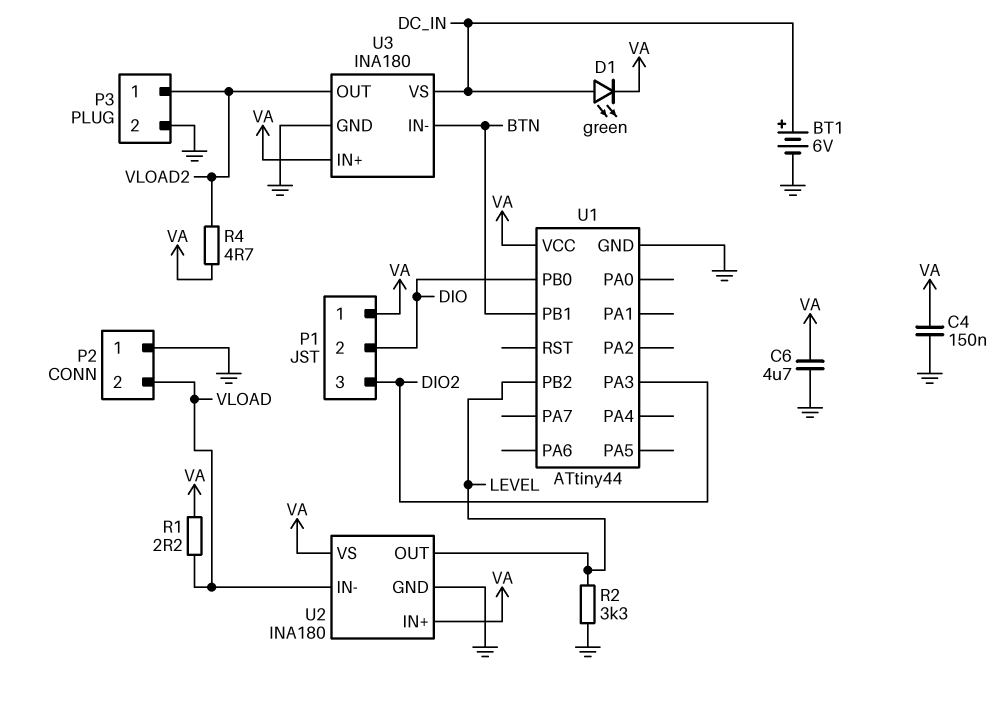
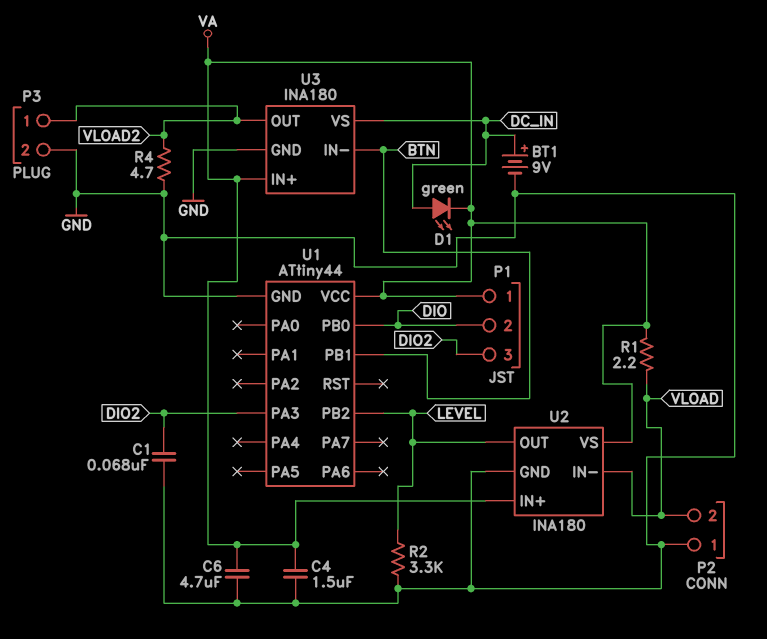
BT1: 6V (plus DC_IN, minus GND) -> 9V (plus DC_IN, minus GND)
C1: none -> 68nF (DIO2, GND)
C4: 150nF (GND, VA) -> 1.5uF (GND, VA)
R4: 4.7 (VA, VLOAD2) -> 4.7 (GND, VLOAD2)

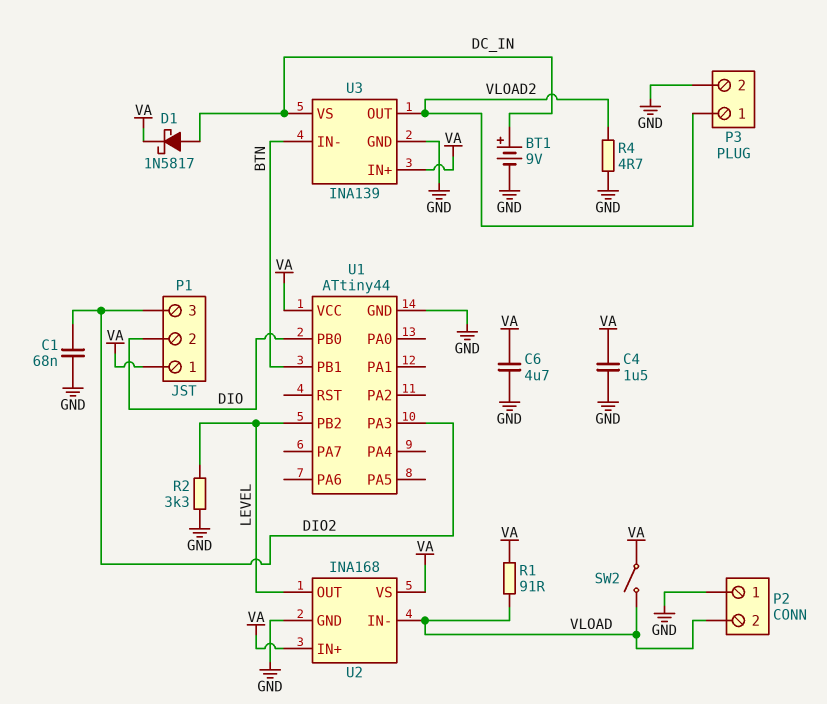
D1: LED green (A DC_IN, K VA) -> schottky 1N5817 (A DC_IN, K VA)
R1: 2.2 (VA, VLOAD) -> 91 (VA, VLOAD)
SW2: none -> switch (VA, VLOAD)
U2: INA180 -> INA168
U3: INA180 -> INA139

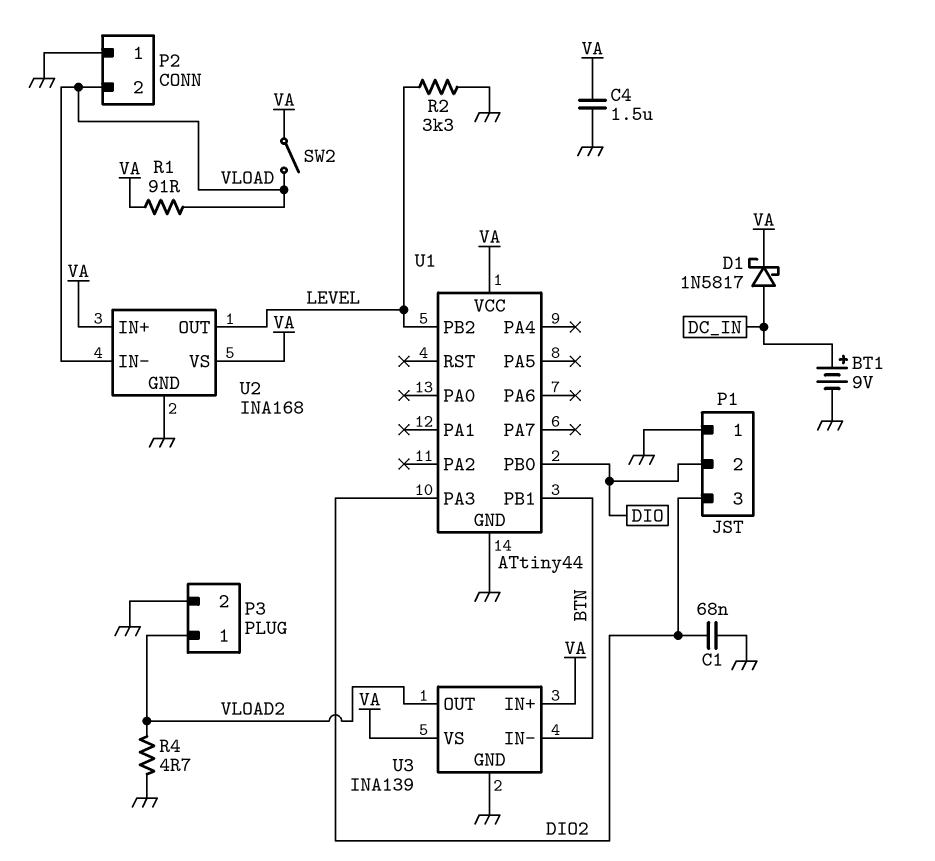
C6: 4.7uF (GND, VA) -> none
P1 pin 1: VA -> GND
U3 pin VS: DC_IN -> VA

